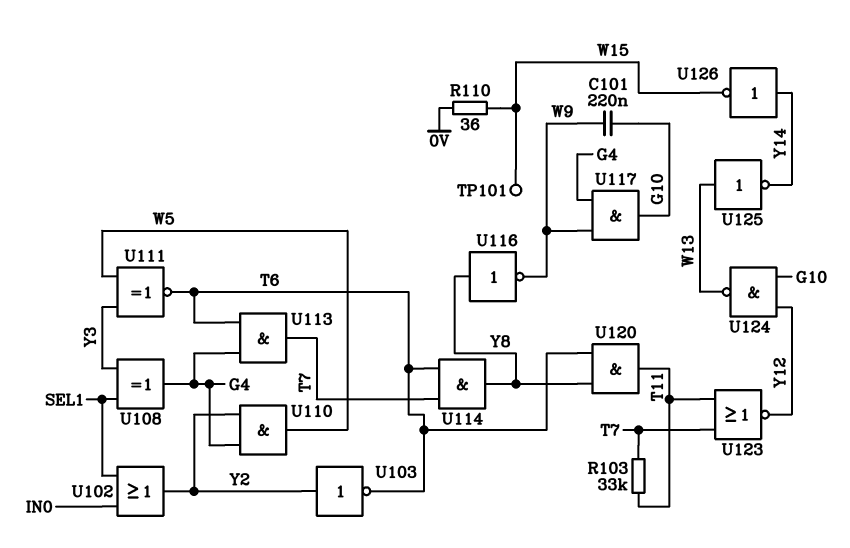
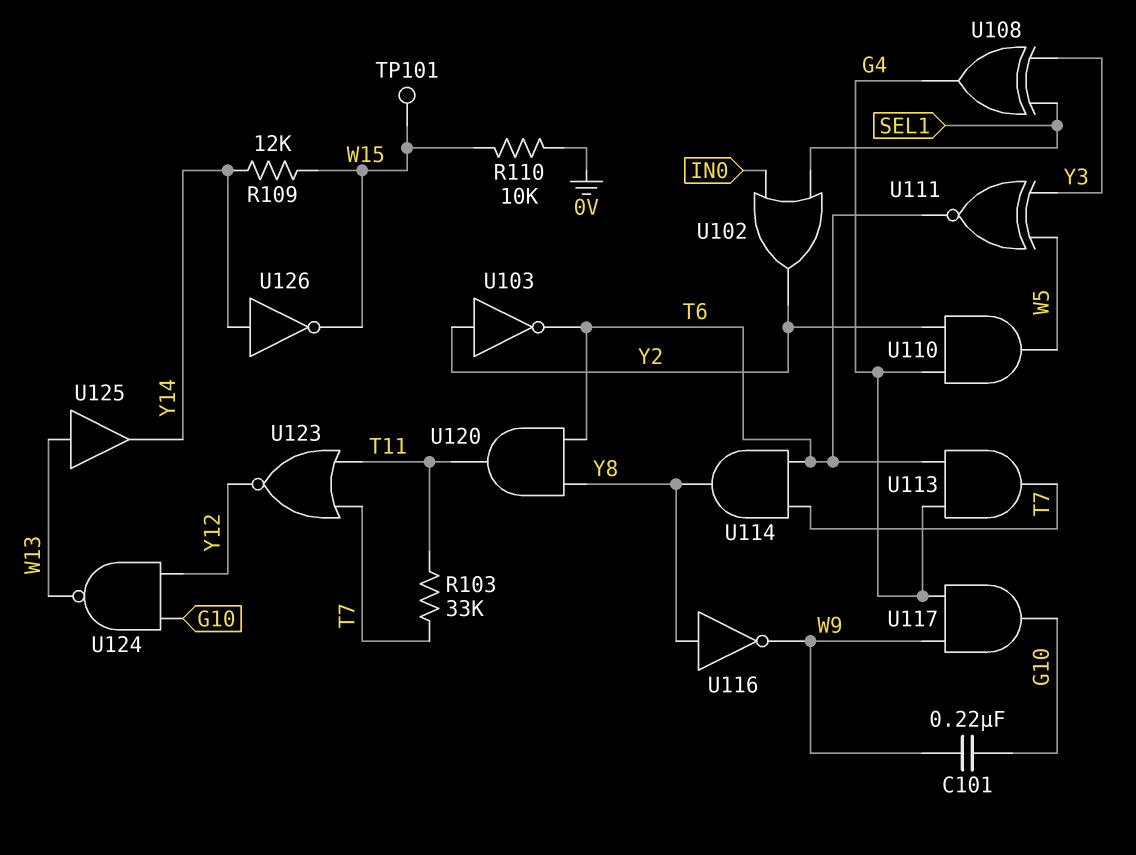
R109: none -> 12k (W15, Y14)
R110: 36 (0V, W15) -> 10k (0V, W15)
U125: NOT (in W13, out Y14) -> buffer (in W13, out Y14)

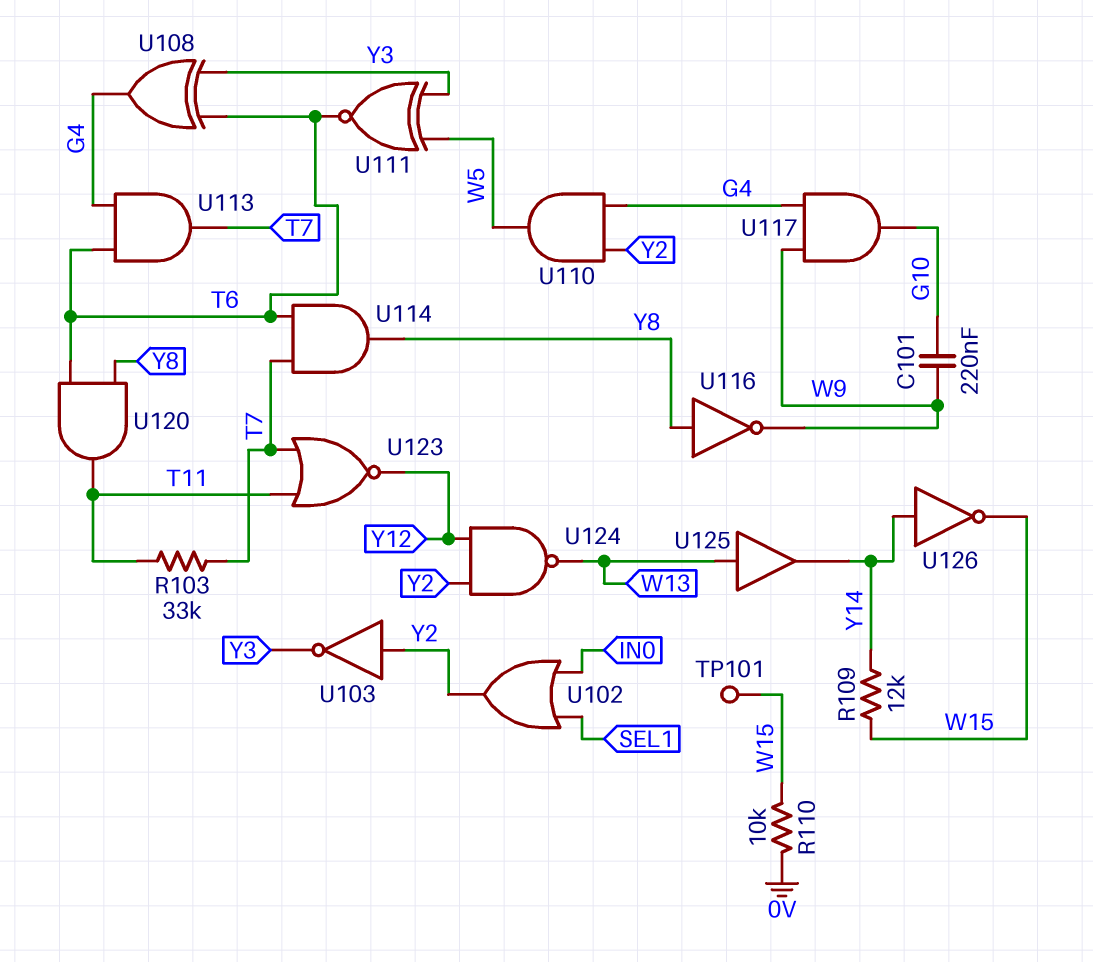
U103: NOT (in Y2, out T6) -> NOT (in Y2, out Y3)
U108: XOR (in SEL1, in Y3, out G4) -> XOR (in T6, in Y3, out G4)
U124: NAND (in G10, in Y12, out W13) -> NAND (in Y2, in Y12, out W13)

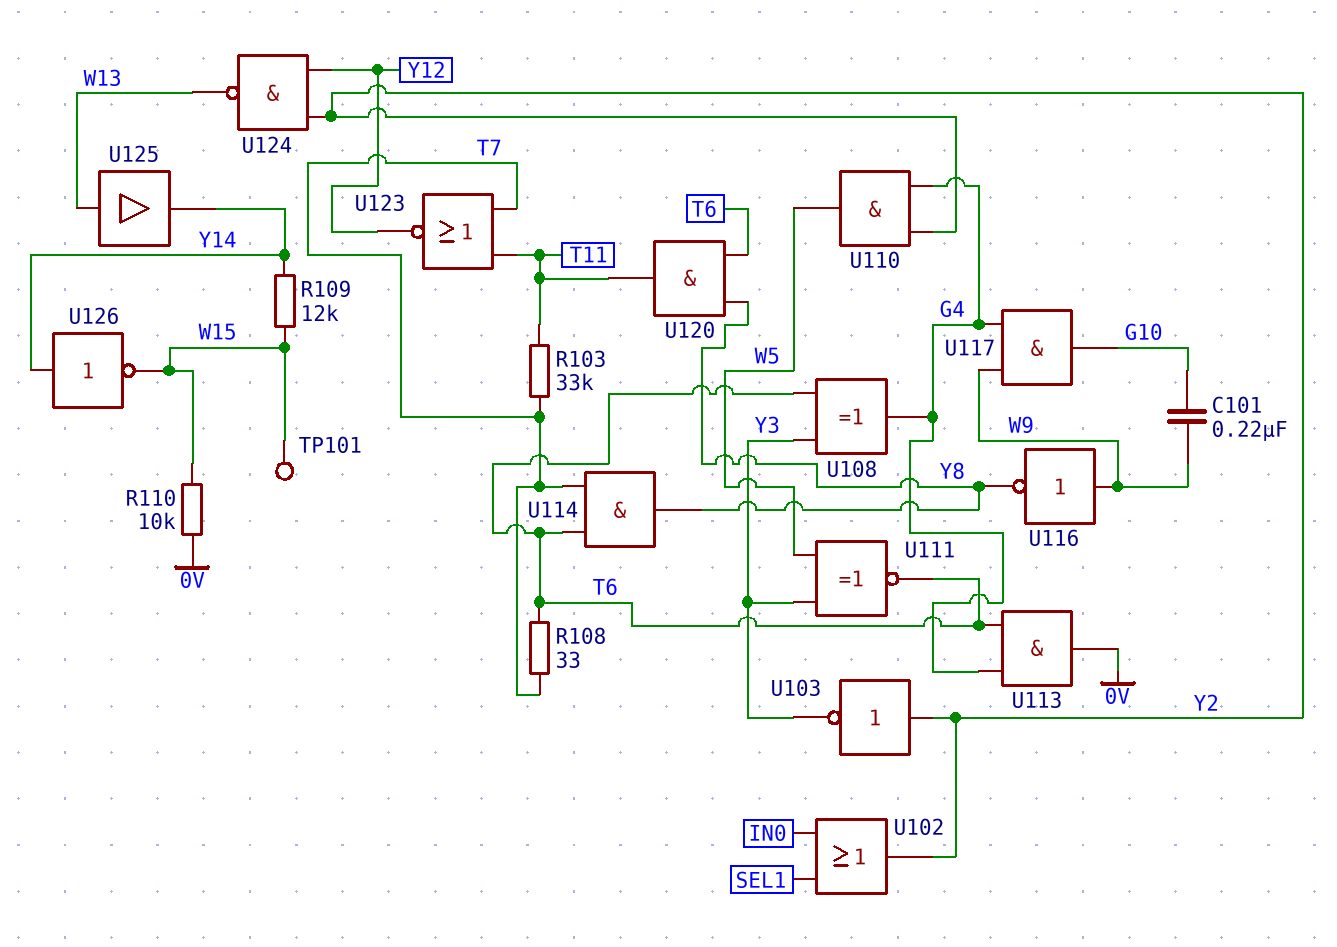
R108: none -> 33 (T6, T7)
U113: AND (in G4, in T6, out T7) -> AND (in G4, in T6, out 0V)
U116: NOT (in Y8, out W9) -> NOT (in W9, out Y8)

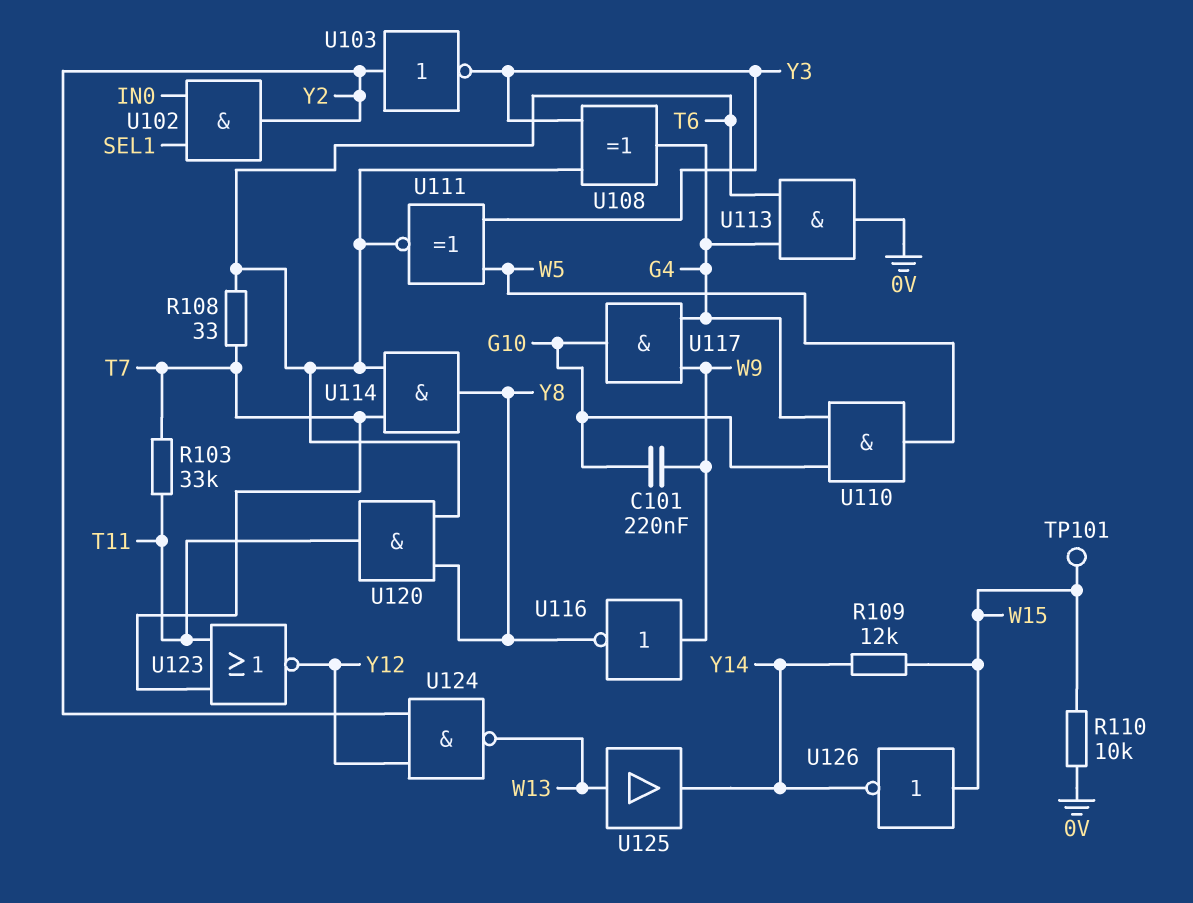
U102: OR (in IN0, in SEL1, out Y2) -> AND (in IN0, in SEL1, out Y2)
U110: AND (in G4, in Y2, out W5) -> AND (in G4, in G10, out W5)
U126: NOT (in Y14, out W15) -> NOT (in W15, out Y14)

